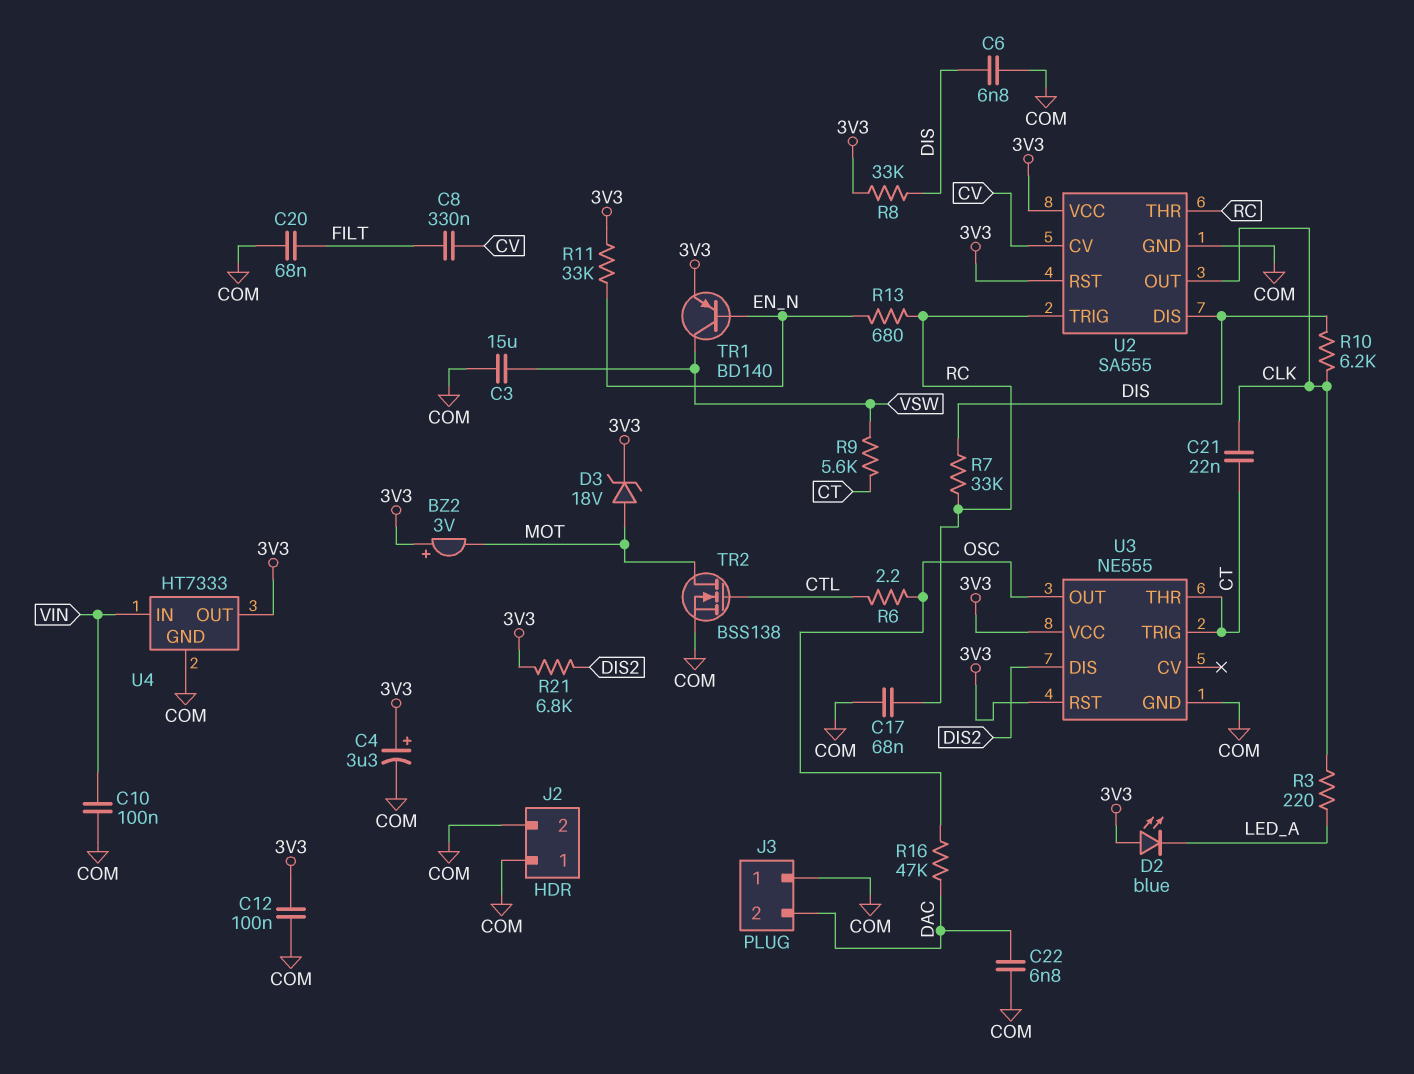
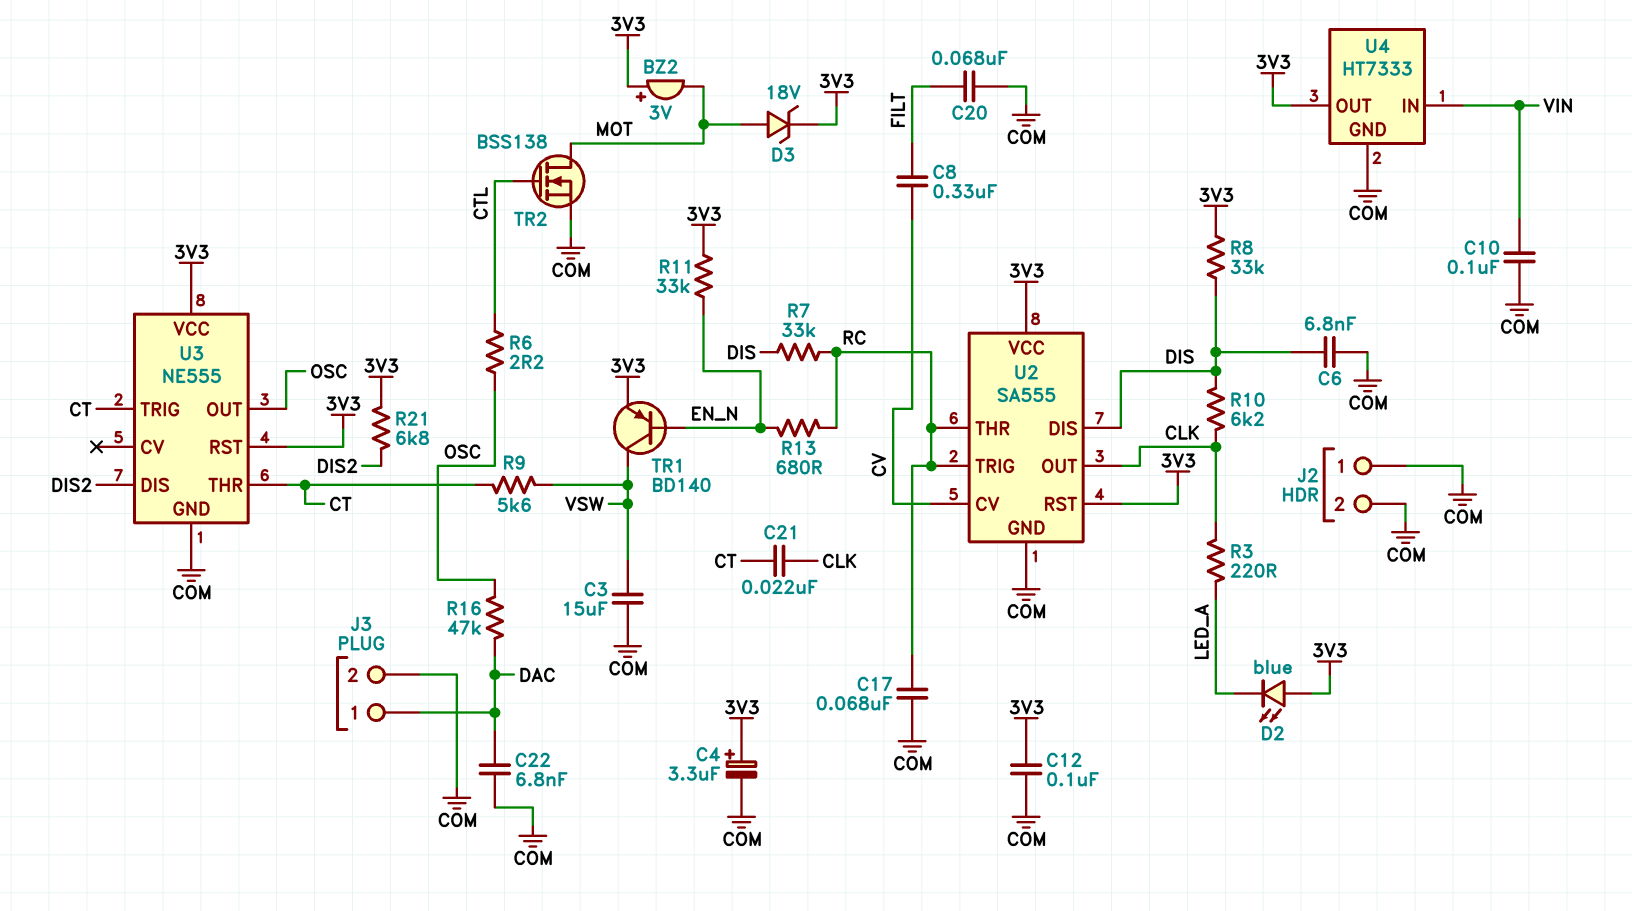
J3 pin 1: COM -> DAC
J3 pin 2: DAC -> COM

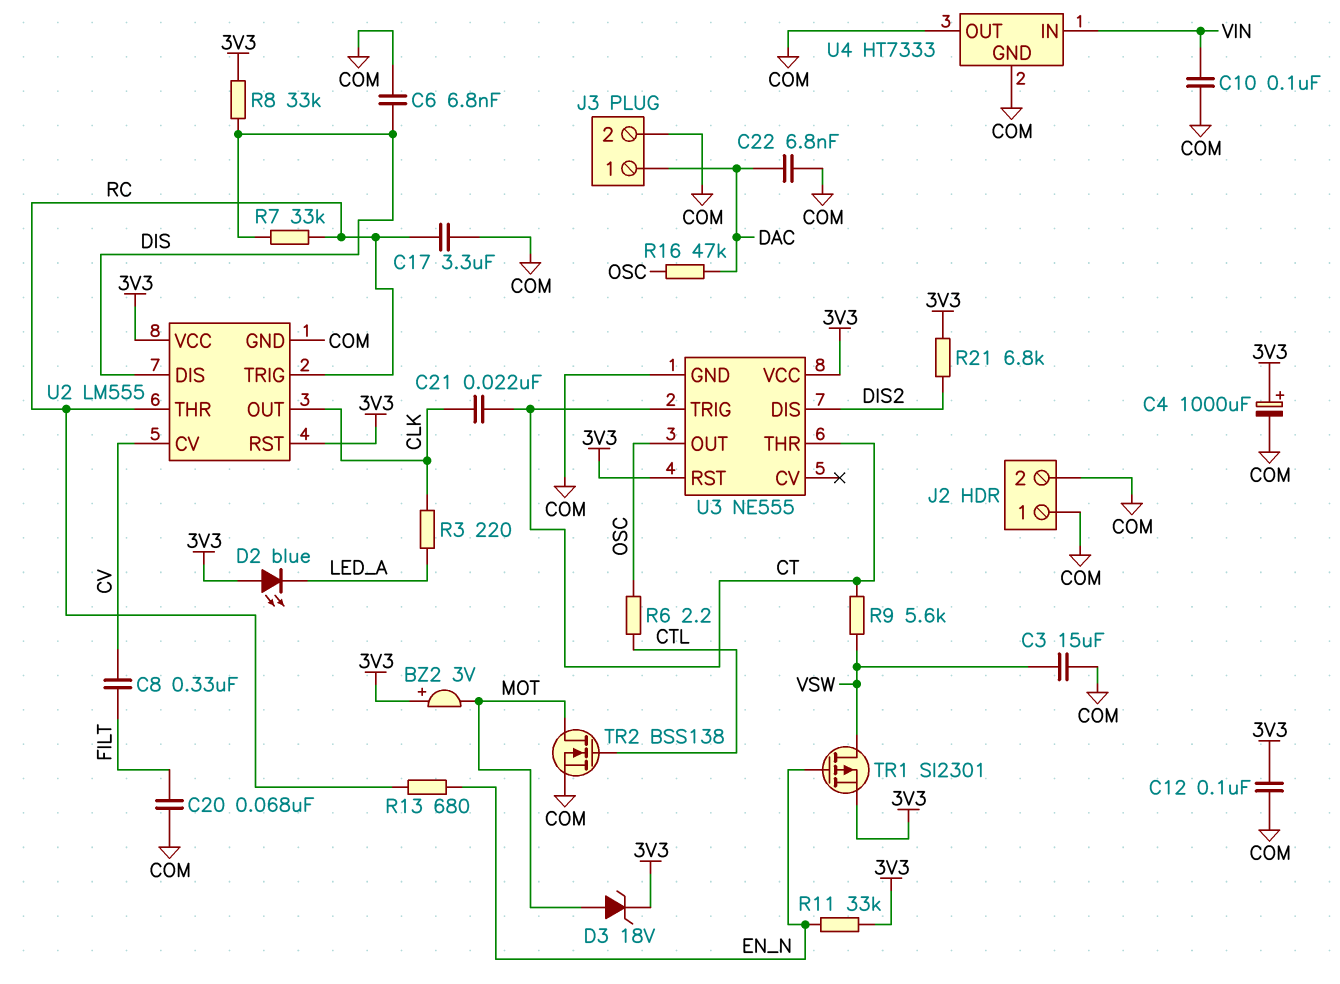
C4: 3.3uF (plus 3V3, minus COM) -> 1000uF (plus 3V3, minus COM)
C17: 68nF (COM, RC) -> 3.3uF (COM, RC)
R10: 6.2k (CLK, DIS) -> none
TR1: PNP BD140 (B EN_N, C VSW, E 3V3) -> PMOS SI2301 (G EN_N, D VSW, S 3V3)
U2: SA555 -> LM555
U4 pin OUT: 3V3 -> COM

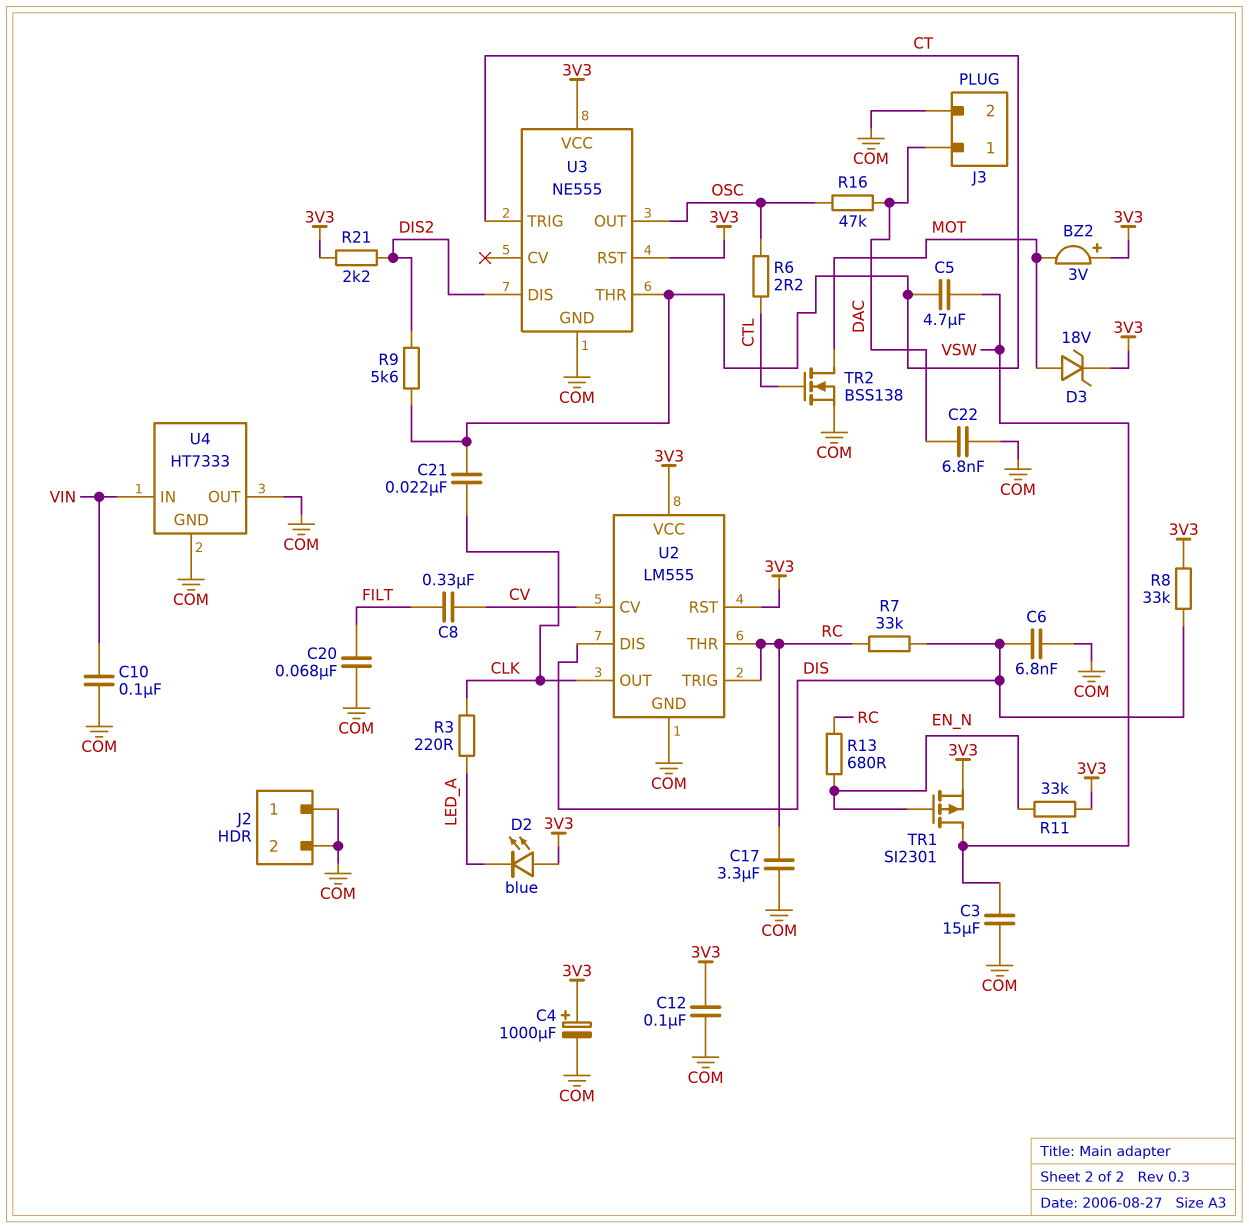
C5: none -> 4.7uF (CT, VSW)
R9: 5.6k (CT, VSW) -> 5.6k (CT, DIS2)
R21: 6.8k (3V3, DIS2) -> 2.2k (3V3, DIS2)

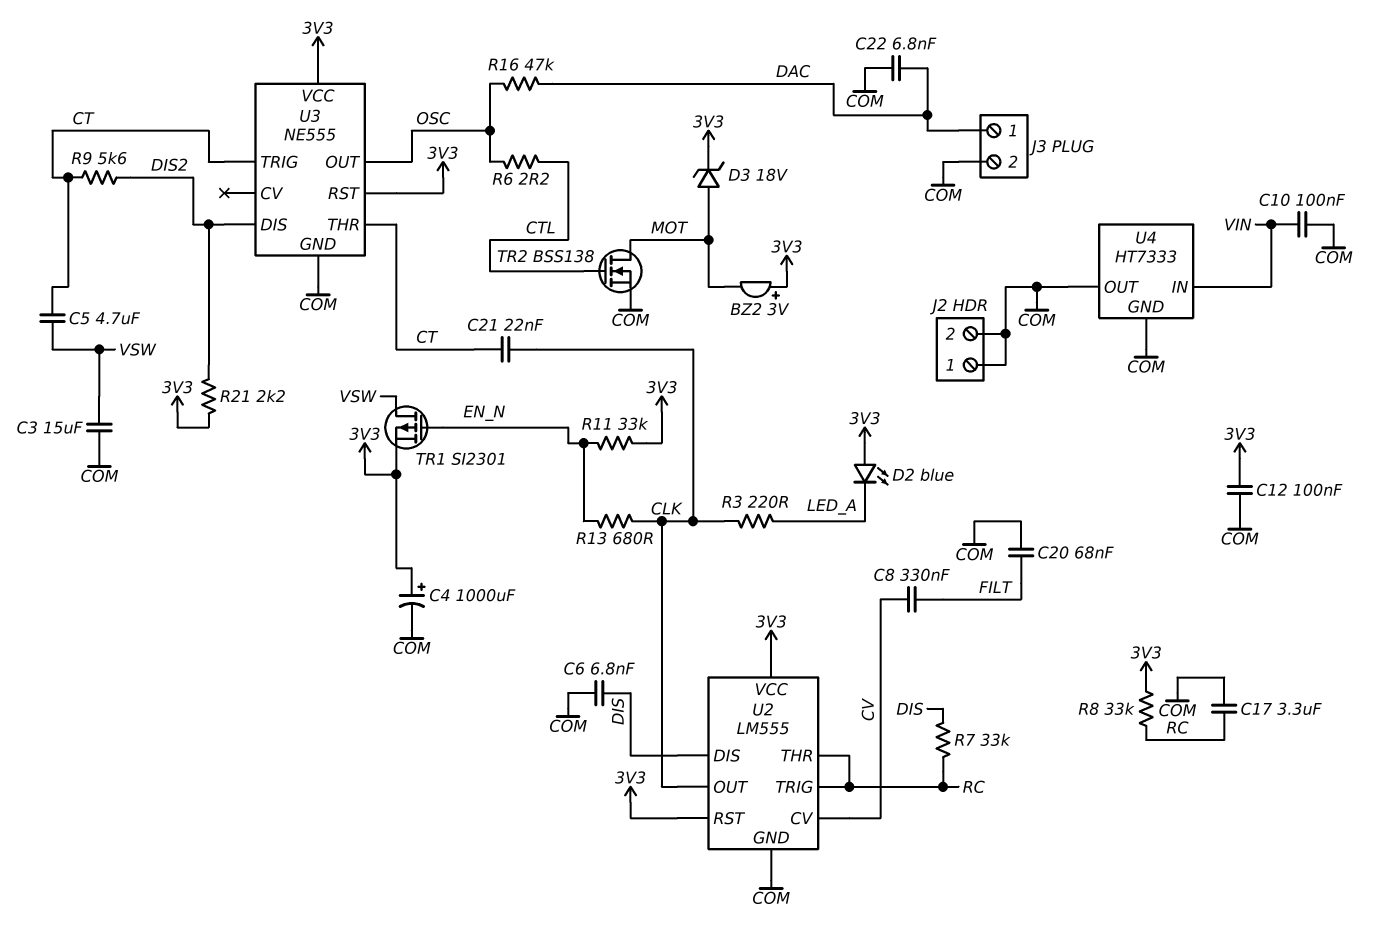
R8: 33k (3V3, DIS) -> 33k (3V3, RC)
R13: 680 (EN_N, RC) -> 680 (CLK, EN_N)

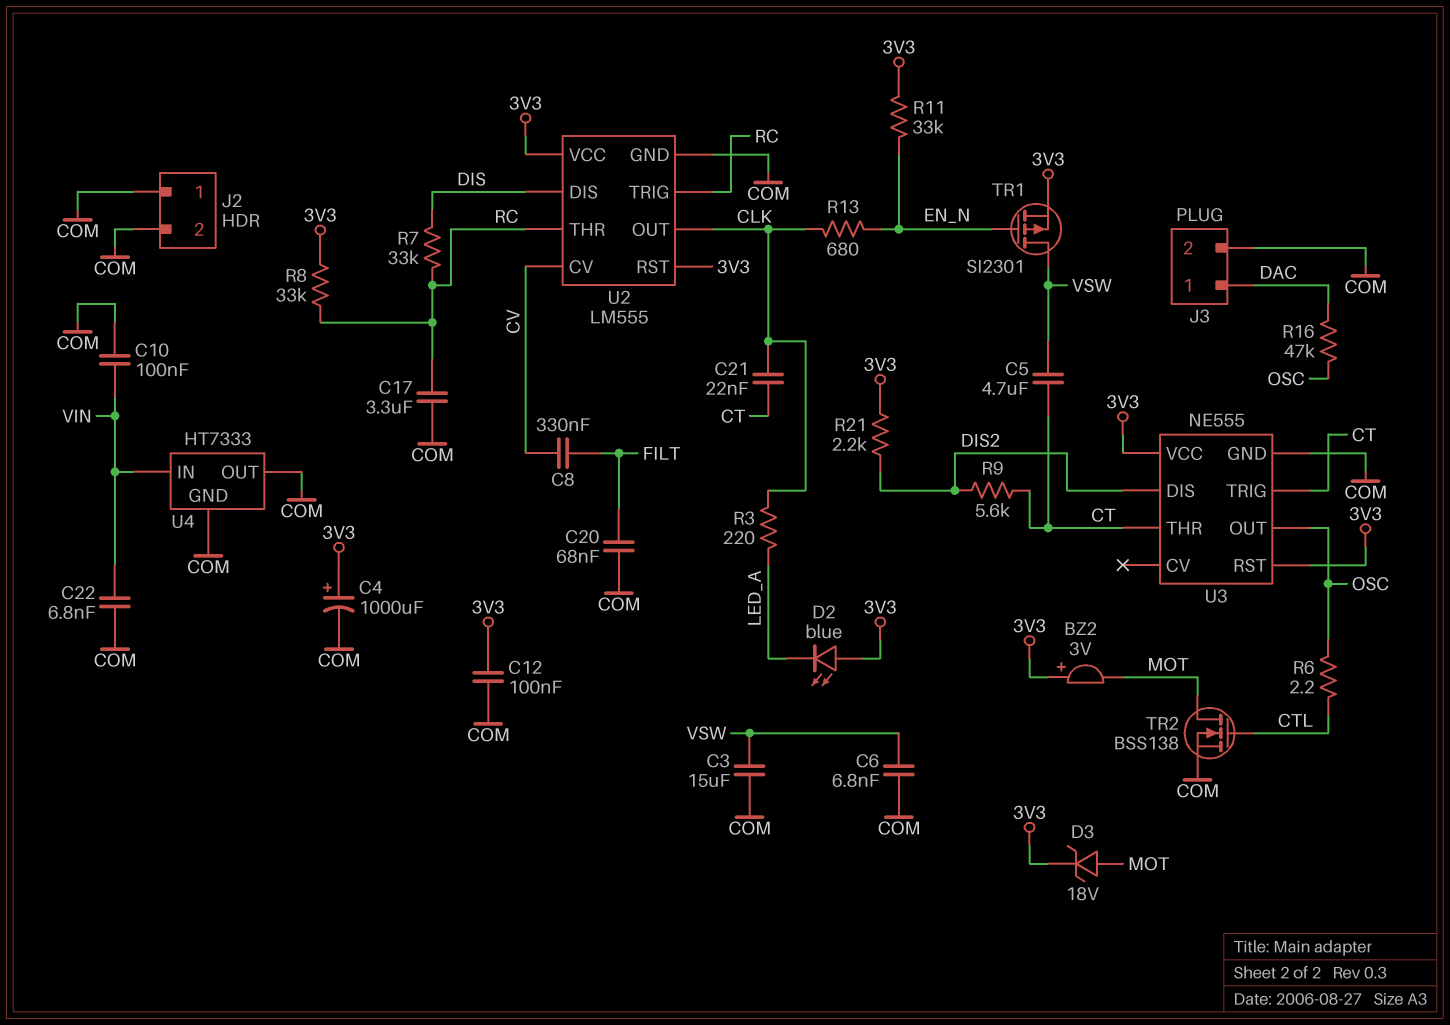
C6: 6.8nF (COM, DIS) -> 6.8nF (COM, VSW)
C22: 6.8nF (COM, DAC) -> 6.8nF (COM, VIN)

